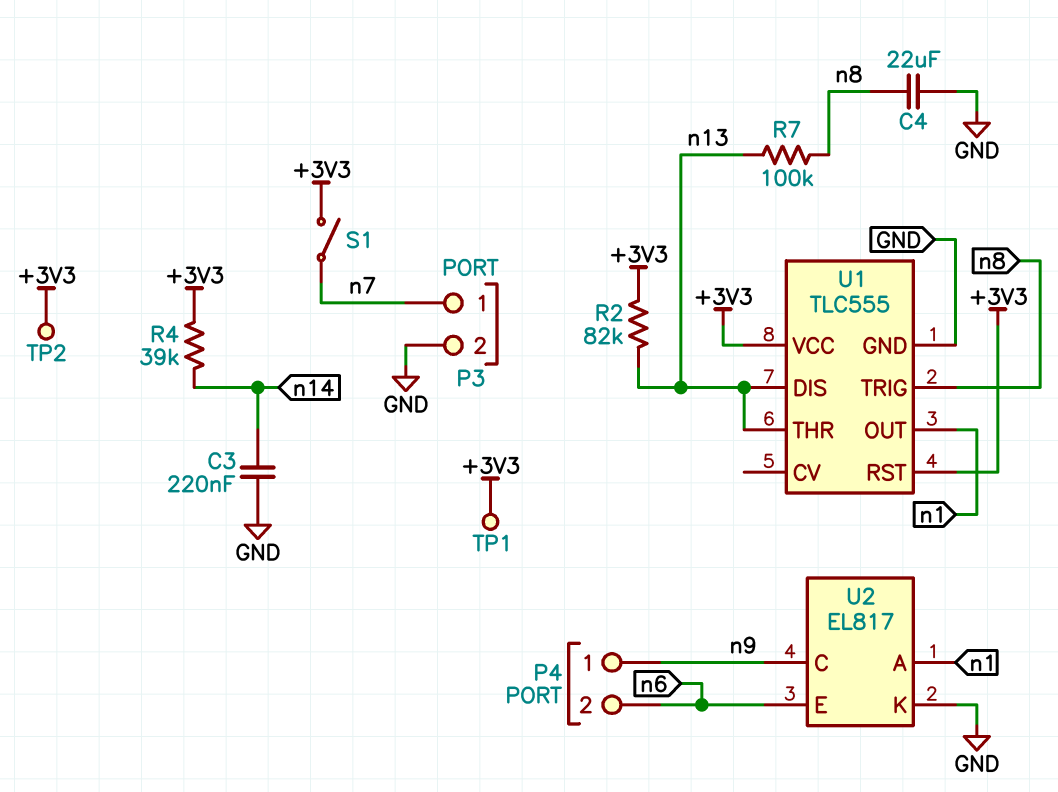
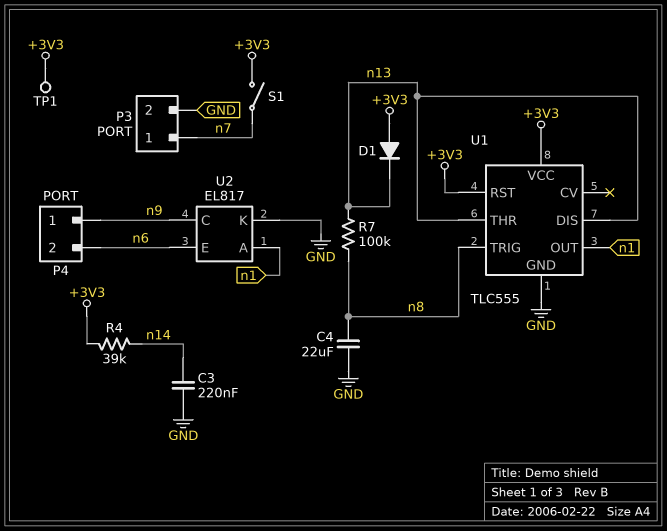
D1: none -> diode (A +3V3, K n13)
R2: 82k (+3V3, n13) -> none
TP2: test point (+3V3) -> none

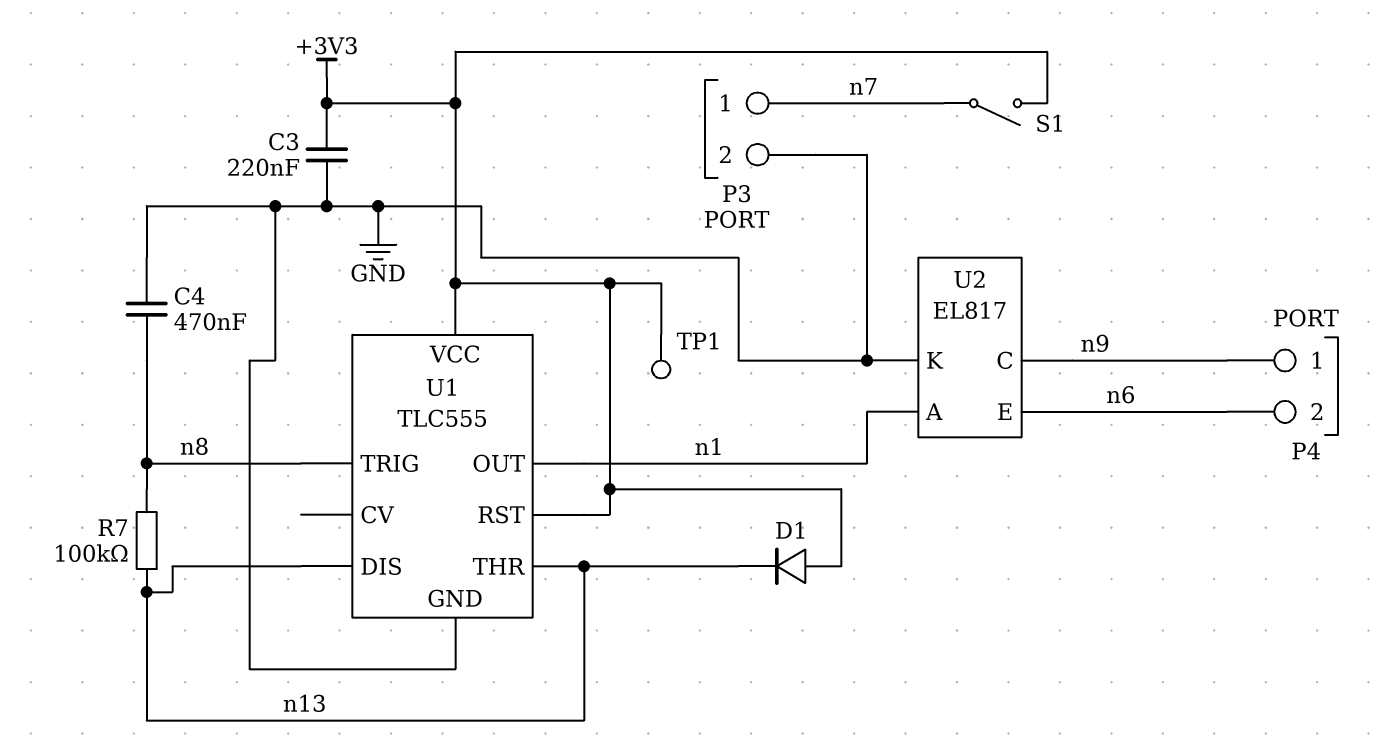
C3: 220nF (GND, n14) -> 220nF (+3V3, GND)
C4: 22uF (GND, n8) -> 470nF (GND, n8)
R4: 39k (+3V3, n14) -> none

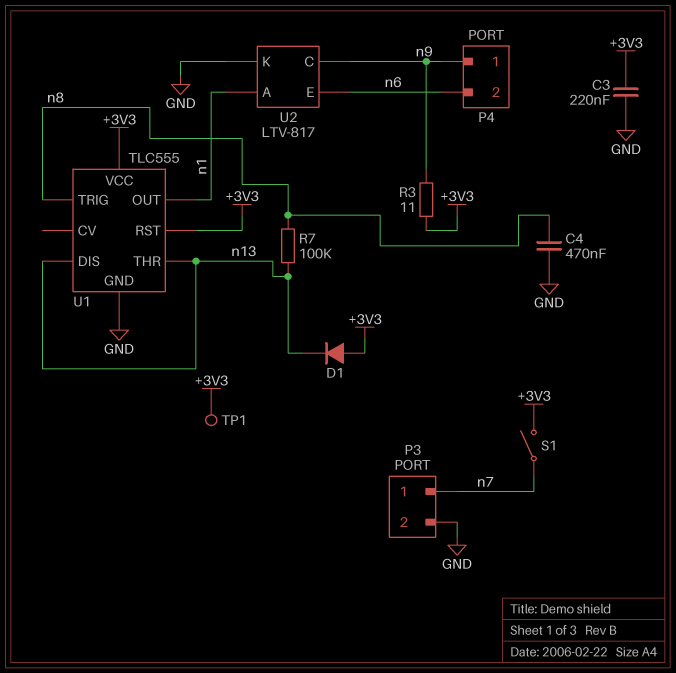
R3: none -> 11 (+3V3, n9)
U2: EL817 -> LTV-817

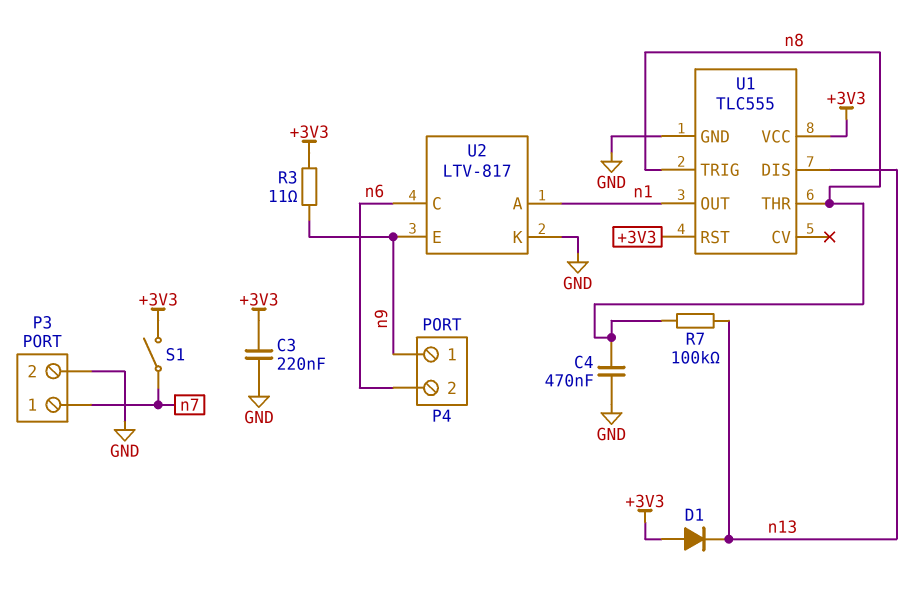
TP1: test point (+3V3) -> none
U1 pin THR: n13 -> n8
U2 pin C: n9 -> n6
U2 pin E: n6 -> n9

